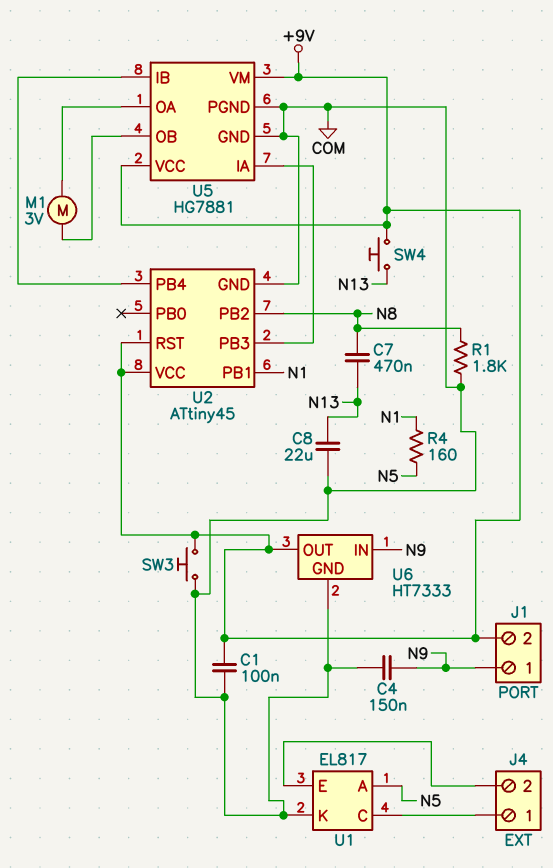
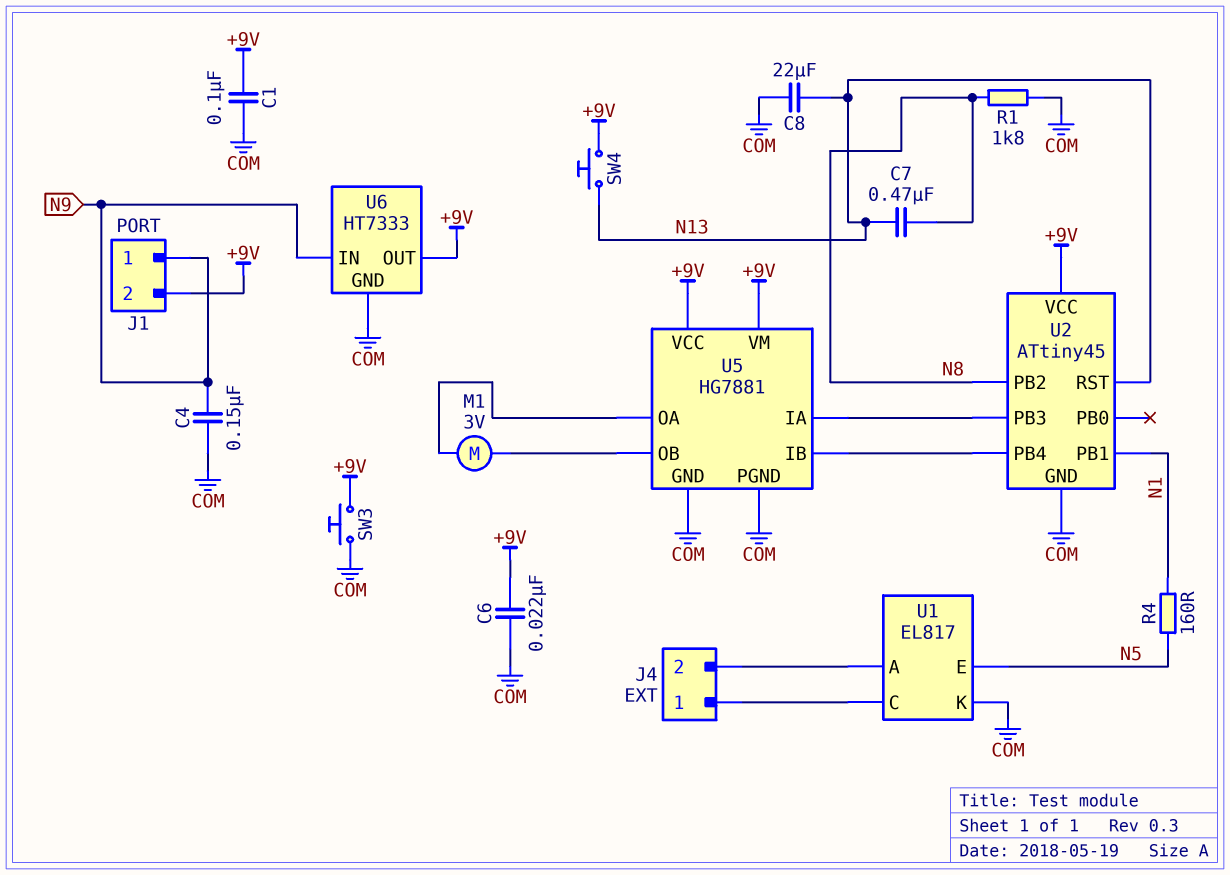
C6: none -> 22nF (+9V, COM)
U1 pin A: N5 -> J4/2
U1 pin E: J4/2 -> N5
U2 pin RST: +9V -> N13

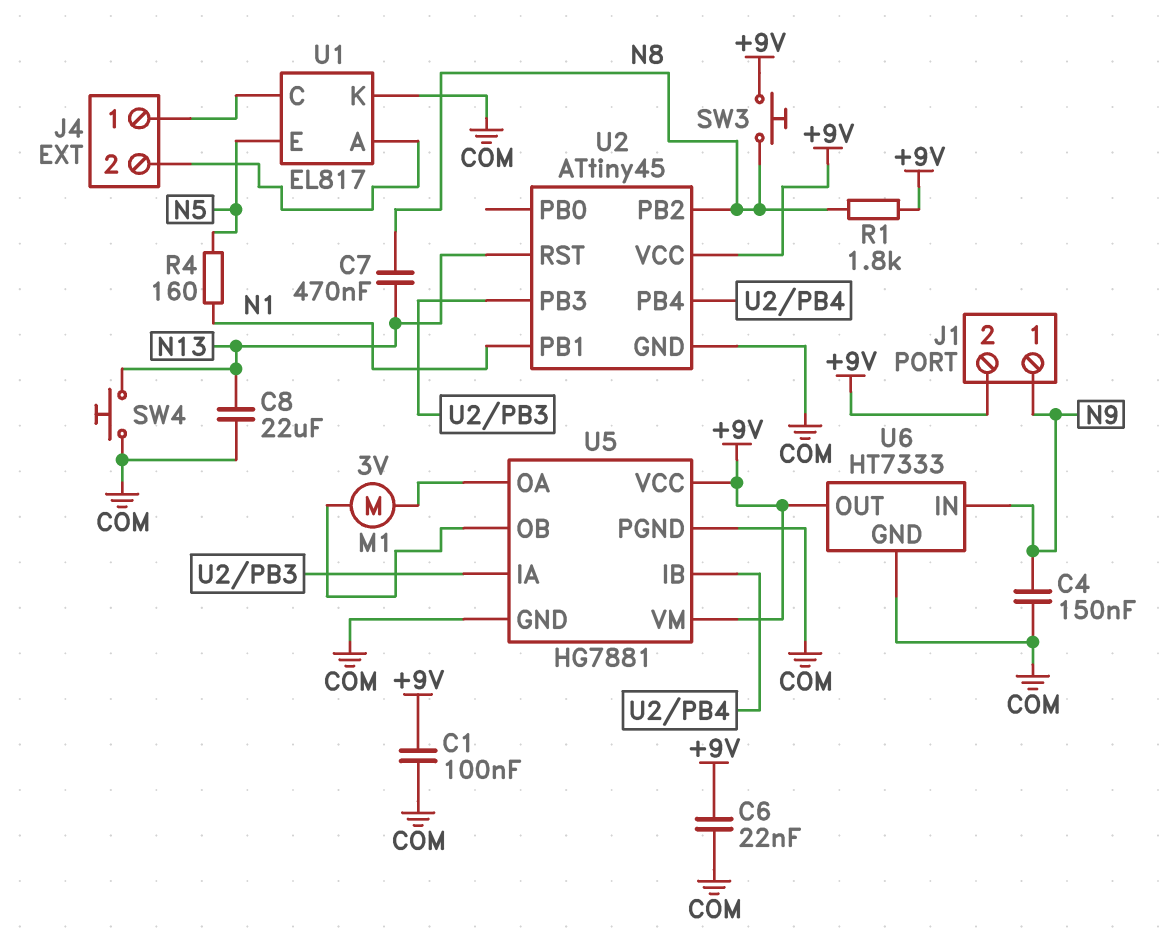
R1: 1.8k (COM, N8) -> 1.8k (+9V, N8)
SW3: button (+9V, COM) -> button (+9V, N8)
SW4: button (+9V, N13) -> button (COM, N13)

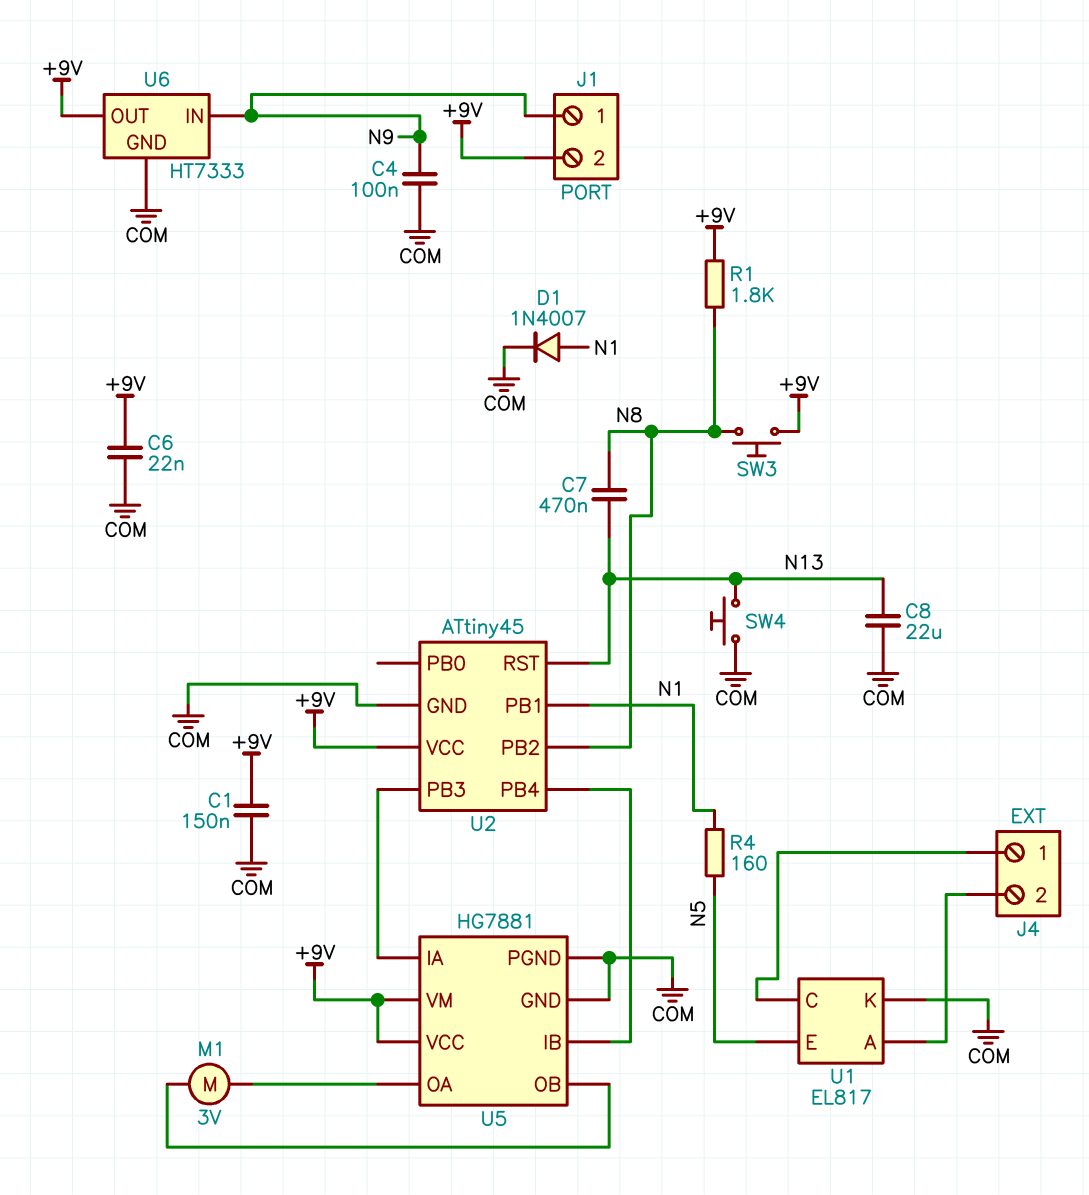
C1: 100nF (+9V, COM) -> 150nF (+9V, COM)
C4: 150nF (COM, N9) -> 100nF (COM, N9)
D1: none -> diode 1N4007 (A N1, K COM)

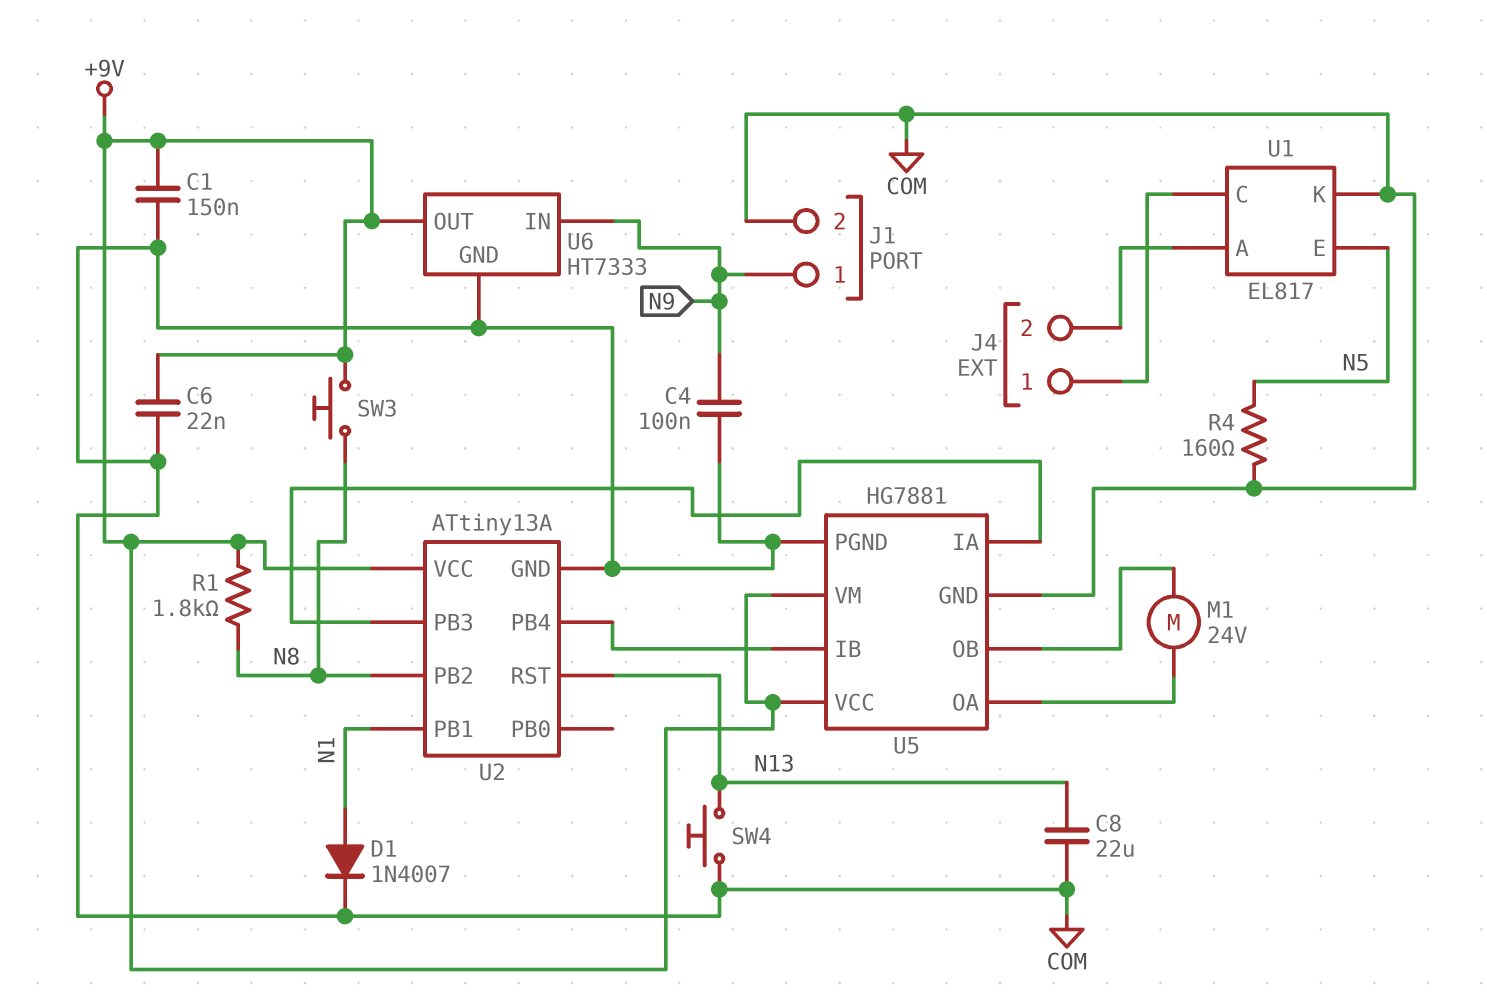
C7: 470nF (N8, N13) -> none
J1 pin 2: +9V -> COM
M1: motor 3V (U5/OA, U5/OB) -> motor 24V (U5/OA, U5/OB)
R4: 160 (N1, N5) -> 160 (COM, N5)
U2: ATtiny45 -> ATtiny13A

